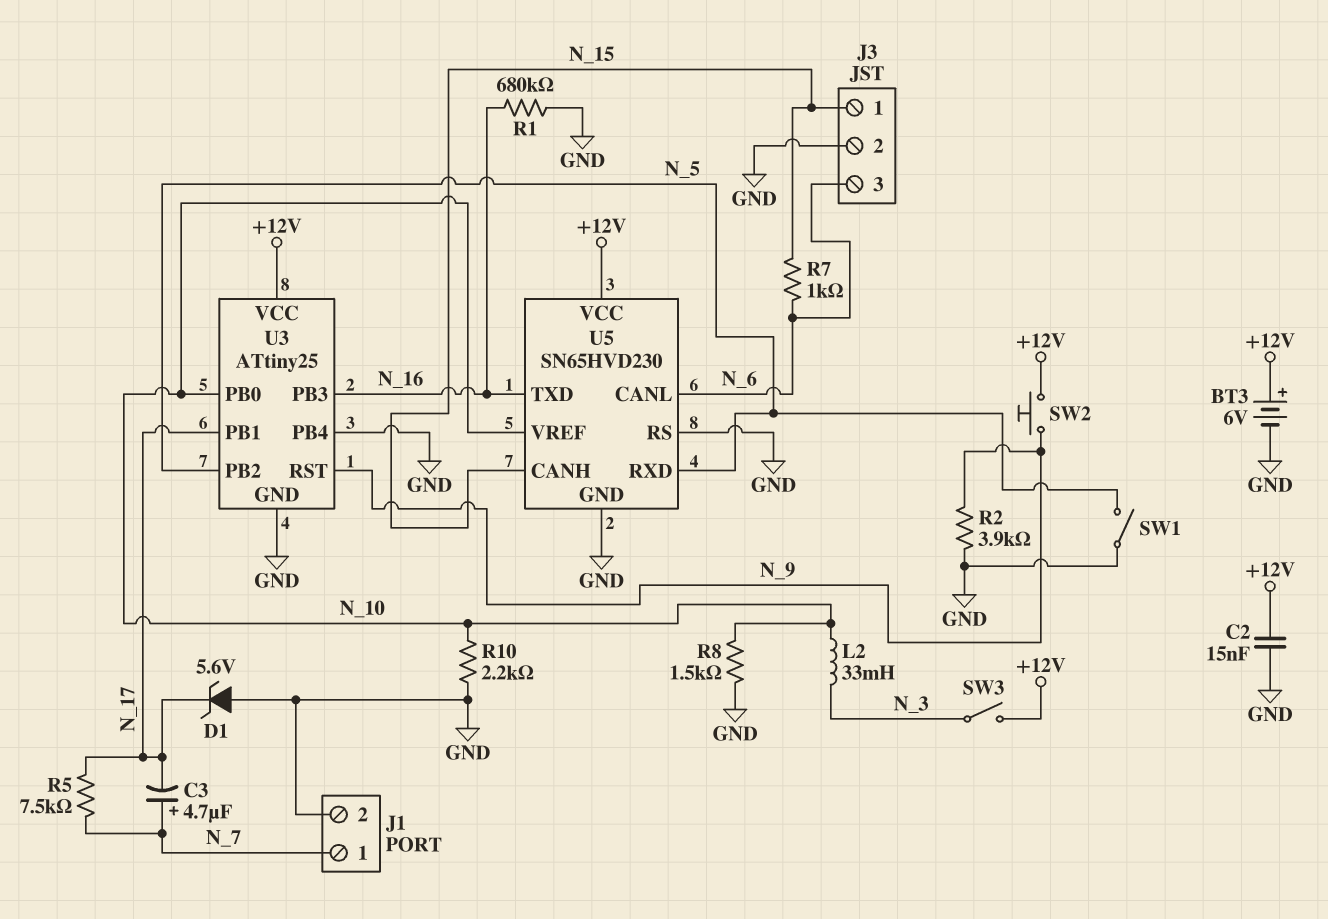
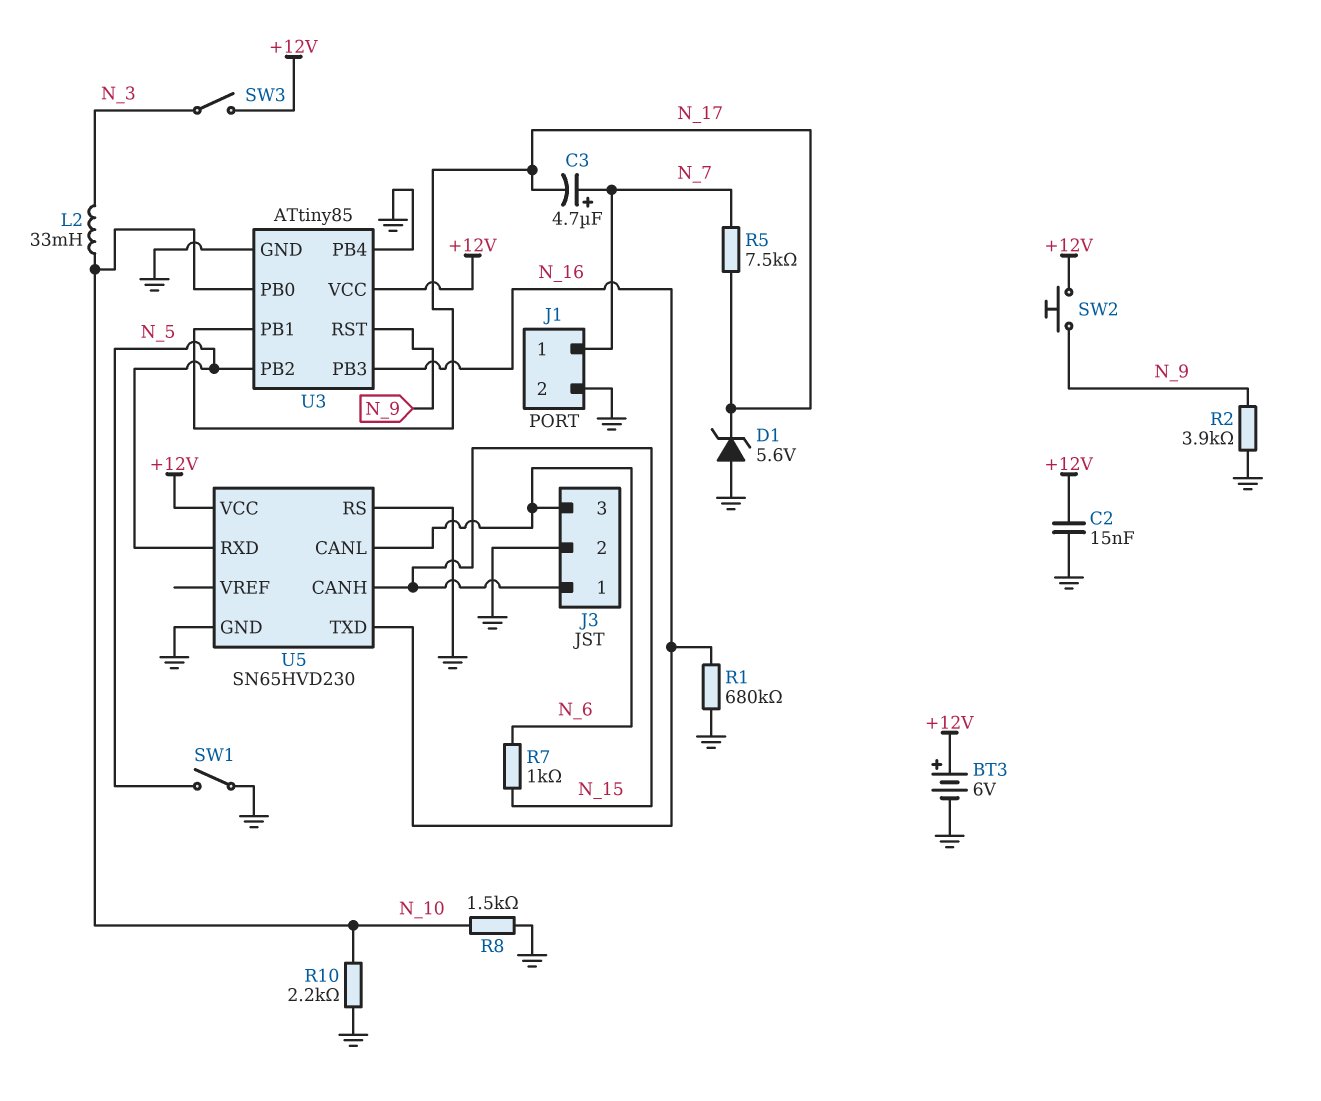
U3: ATtiny25 -> ATtiny85
U5 pin VREF: N_10 -> none

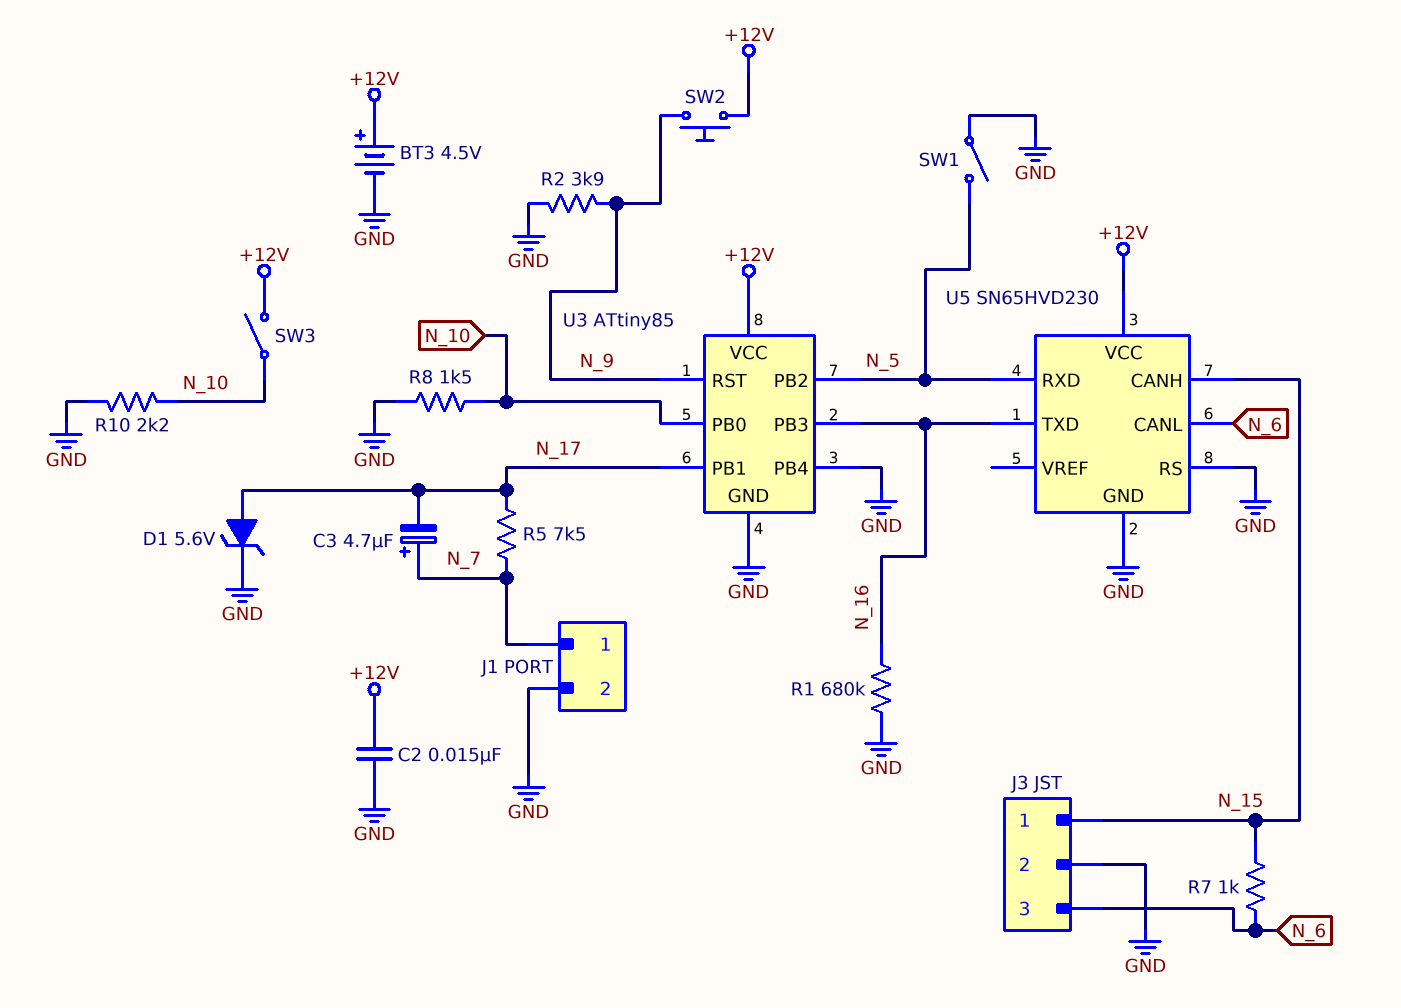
BT3: 6V (plus +12V, minus GND) -> 4.5V (plus +12V, minus GND)
D1: zener 5.6V (A GND, K N_17) -> zener 5.6V (A N_17, K GND)
L2: 33mH (N_3, N_10) -> none
SW3: switch (+12V, N_3) -> switch (+12V, N_10)

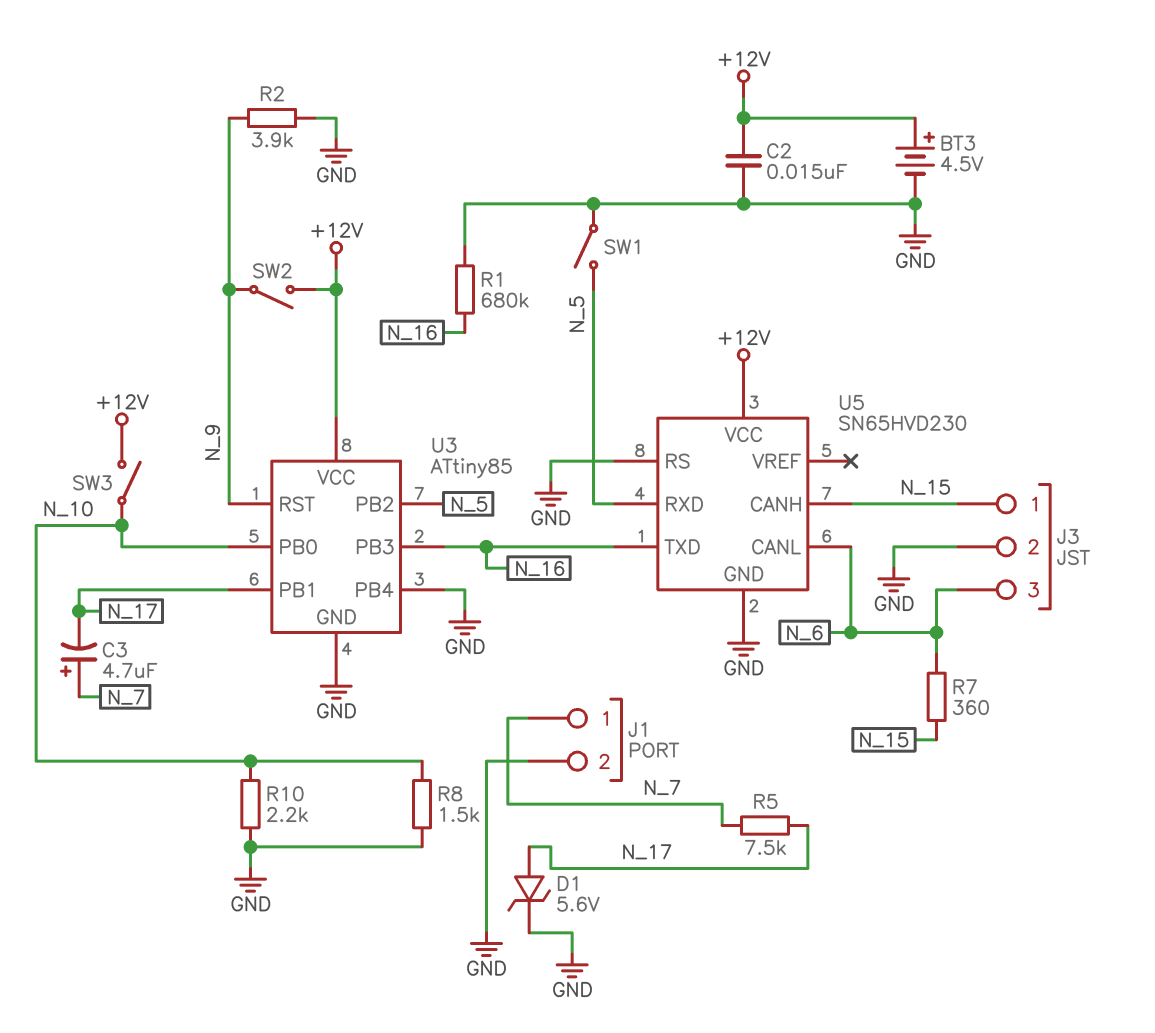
R7: 1k (N_6, N_15) -> 360 (N_6, N_15)
SW2: button (+12V, N_9) -> switch (+12V, N_9)

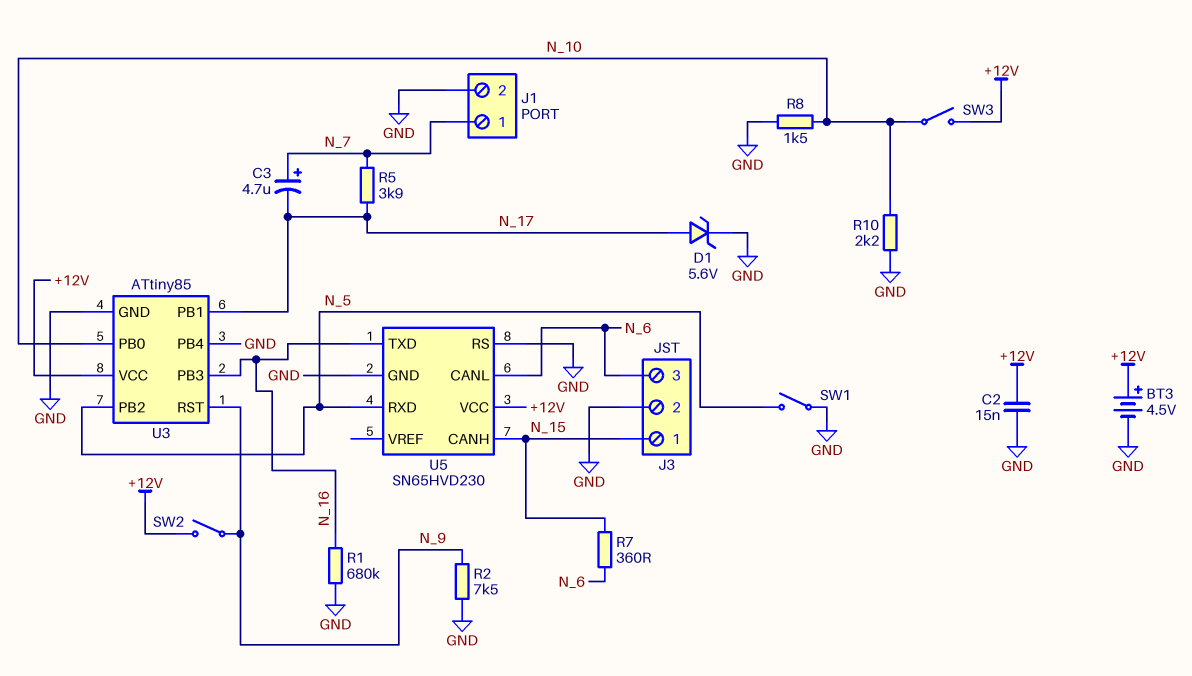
R2: 3.9k (GND, N_9) -> 7.5k (GND, N_9)
R5: 7.5k (N_7, N_17) -> 3.9k (N_7, N_17)

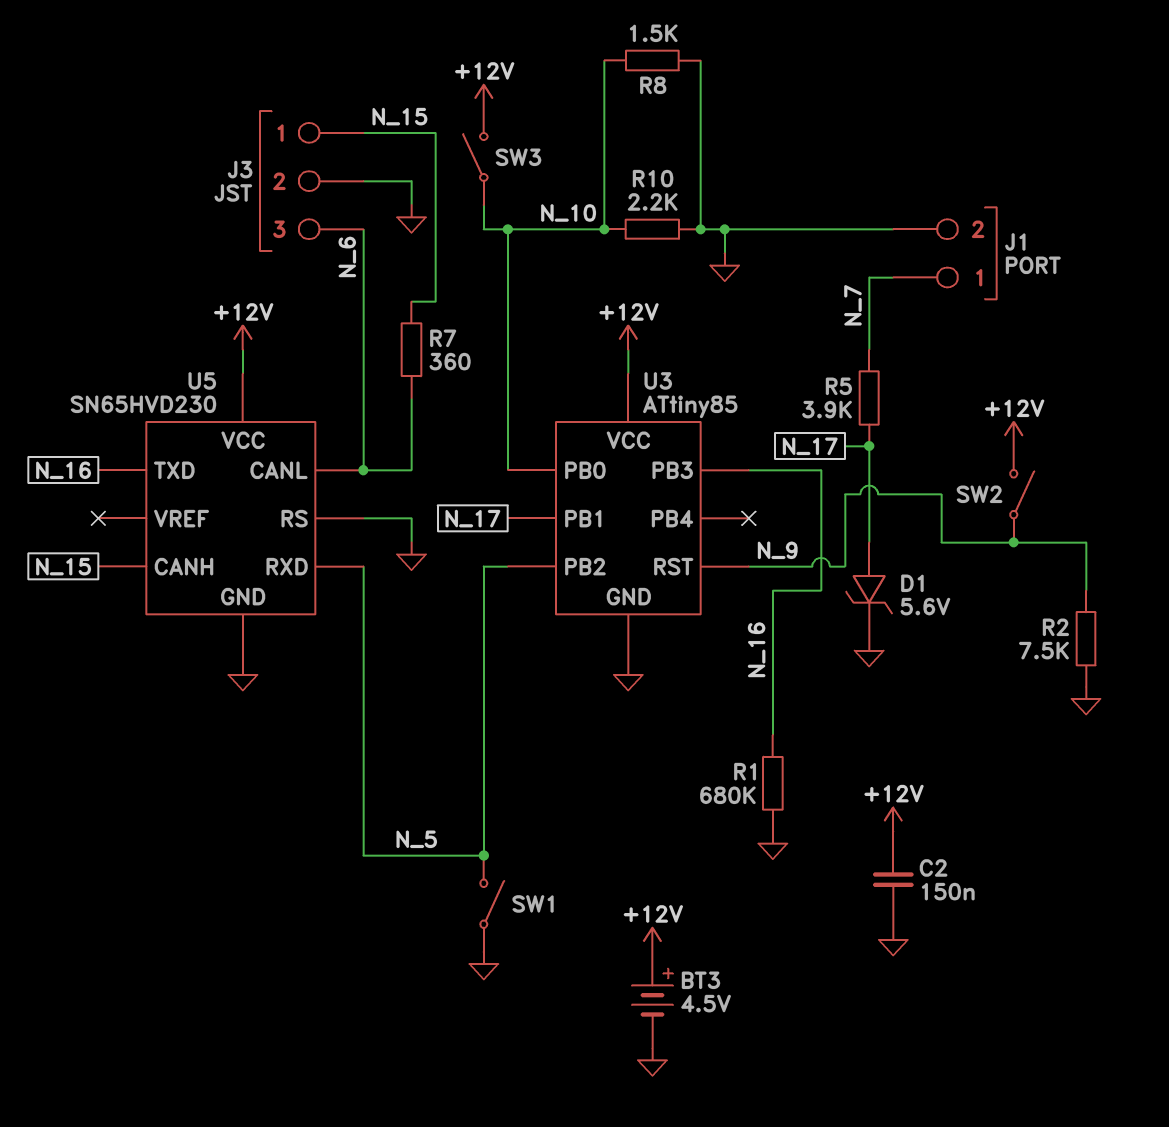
C2: 15nF (+12V, GND) -> 150nF (+12V, GND)
C3: 4.7uF (plus N_7, minus N_17) -> none
U3 pin PB4: GND -> none

